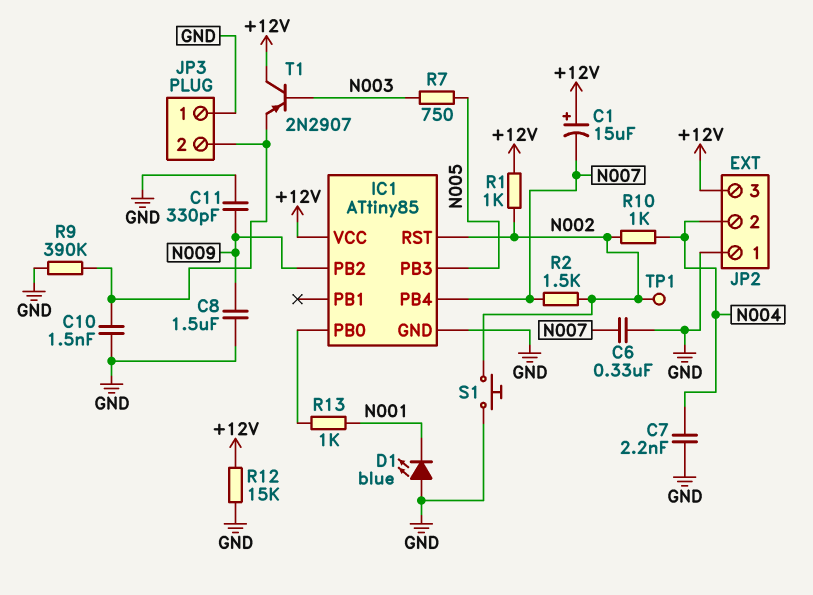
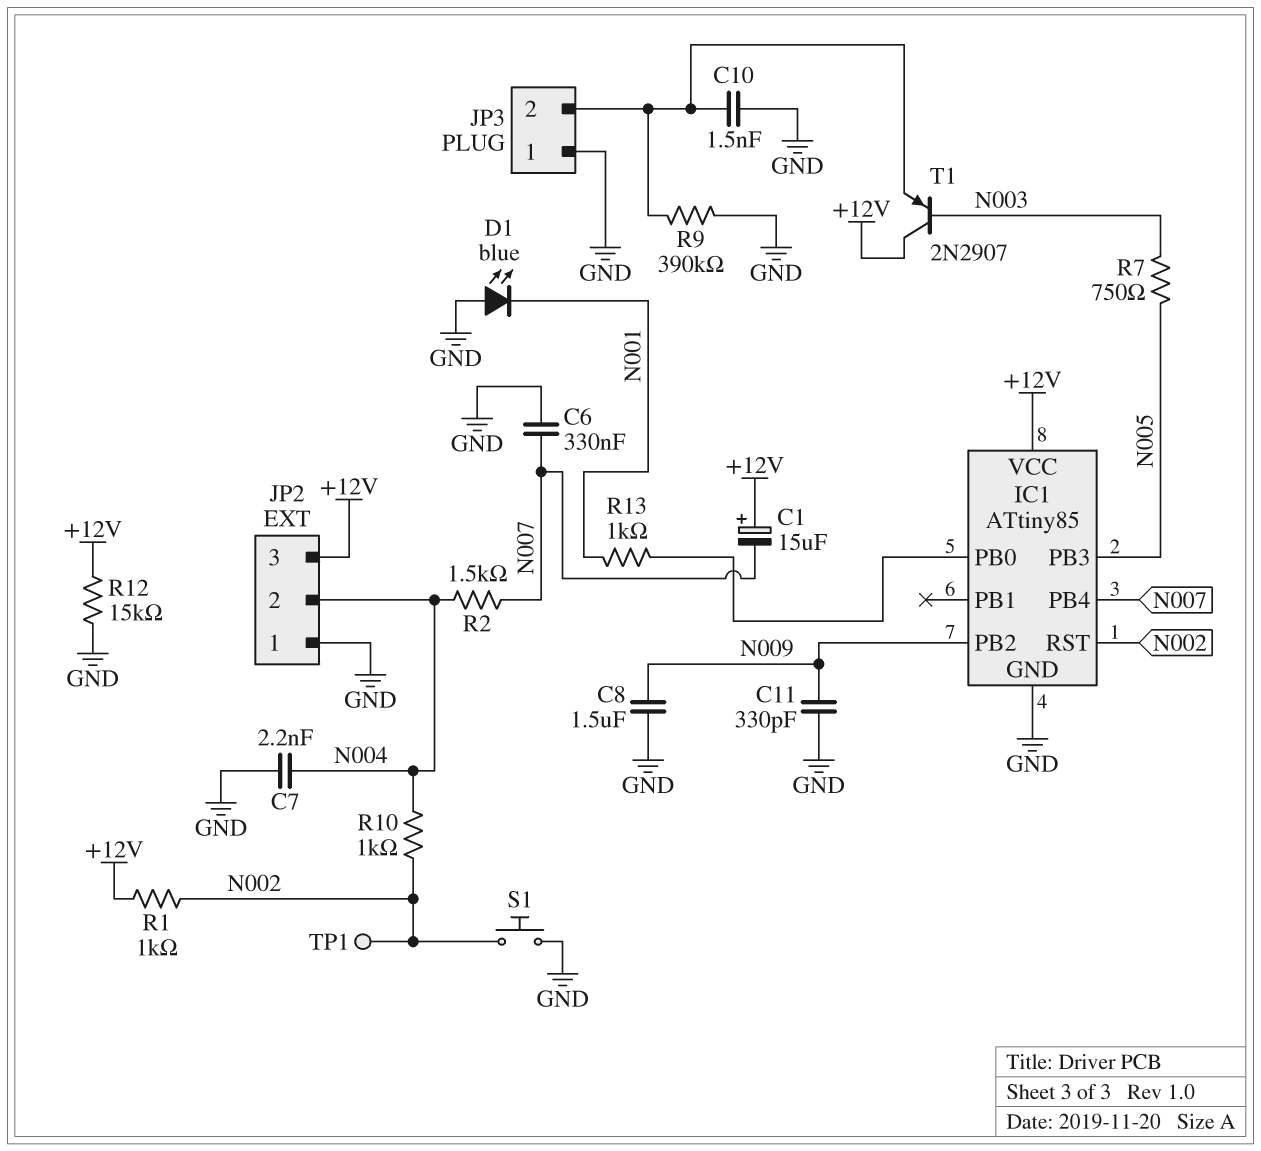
R2: 1.5k (N002, N007) -> 1.5k (N004, N007)

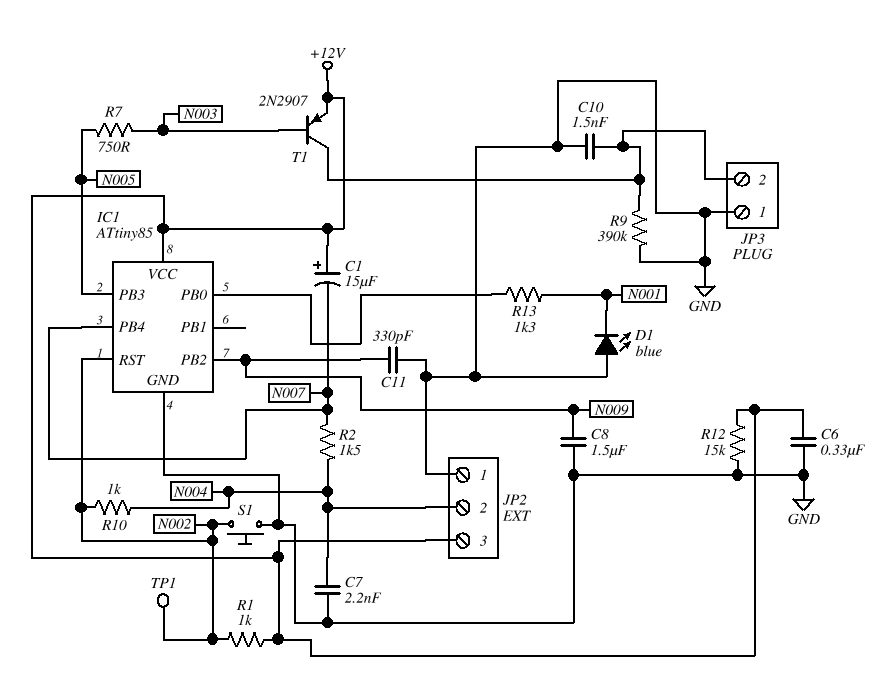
C6: 330nF (GND, N007) -> 330nF (+12V, GND)
R13: 1k (IC1/PB0, N001) -> 1.3k (IC1/PB0, N001)
T1: PNP 2N2907 (B N003, C +12V, E JP3/2) -> PNP 2N2907 (B N003, C JP3/2, E +12V)

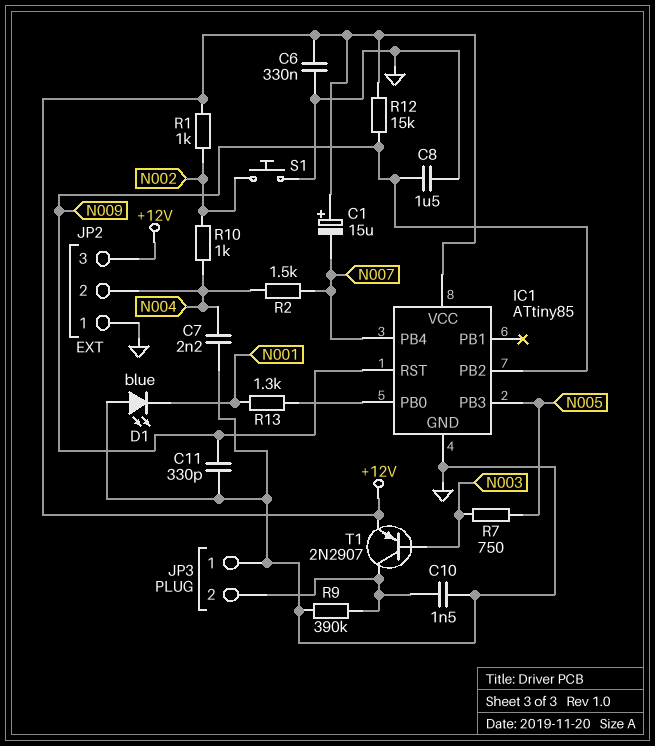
IC1 pin RST: N002 -> N009
R12: 15k (+12V, GND) -> 15k (+12V, N009)
TP1: test point (N002) -> none

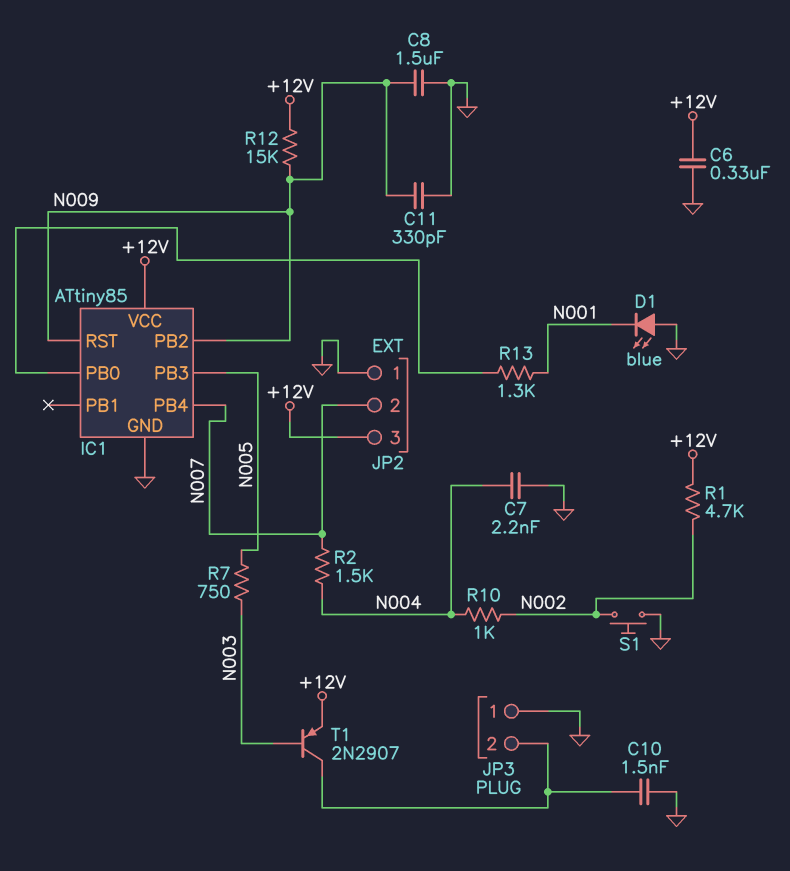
C1: 15uF (plus +12V, minus N007) -> none
JP2 pin 2: N004 -> N007
R1: 1k (+12V, N002) -> 4.7k (+12V, N002)
R9: 390k (GND, JP3/2) -> none

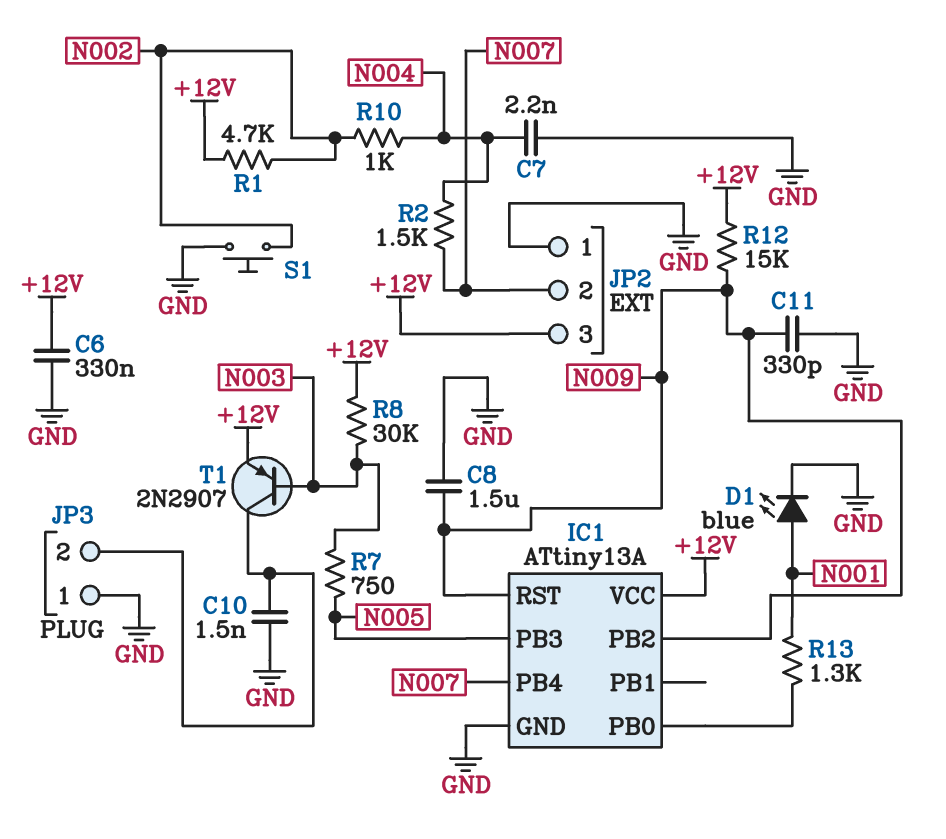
D1: LED blue (A GND, K N001) -> LED blue (A N001, K GND)
IC1: ATtiny85 -> ATtiny13A
R8: none -> 30k (+12V, N003)

